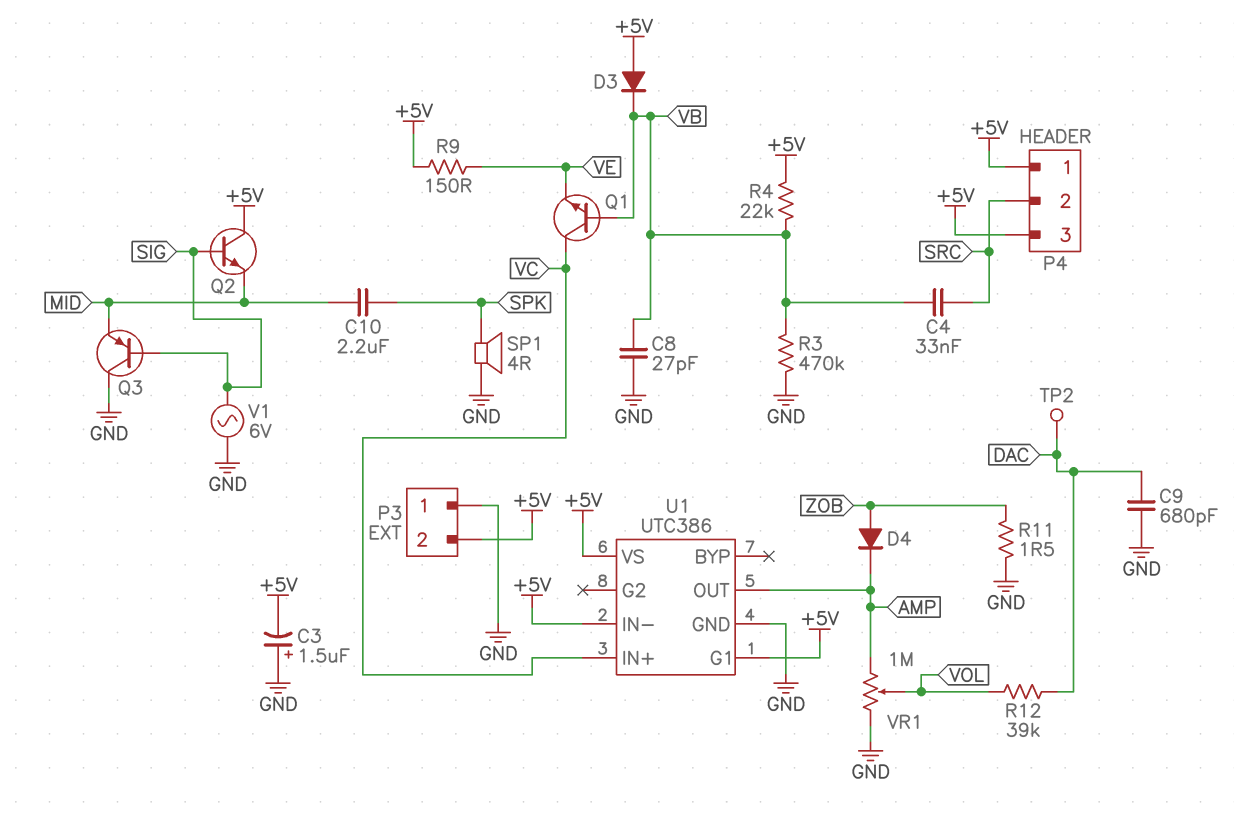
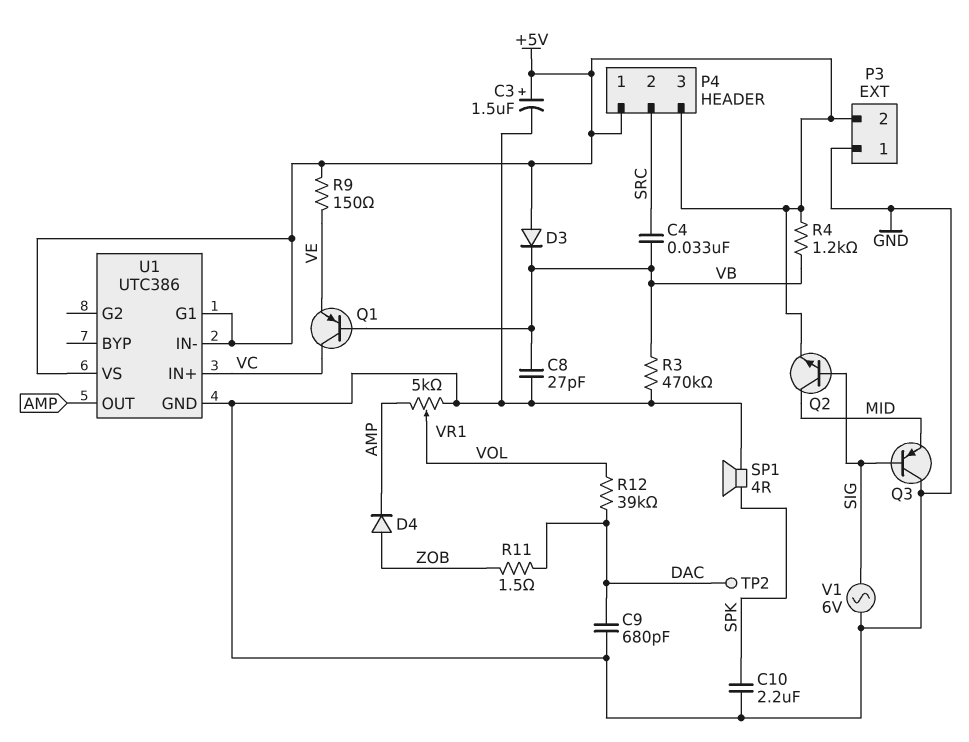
C3: 1.5uF (plus GND, minus +5V) -> 1.5uF (plus +5V, minus GND)
C10: 2.2uF (MID, SPK) -> 2.2uF (GND, SPK)
Q1: NPN (B VB, C VC, E VE) -> PNP (B VB, C VC, E VE)
Q2: NPN (B SIG, C +5V, E MID) -> NPN (B SIG, C MID, E +5V)
R4: 22k (+5V, VB) -> 1.2k (+5V, VB)
R11: 1.5 (GND, ZOB) -> 1.5 (DAC, ZOB)
VR1: 1M (AMP, GND, wiper VOL) -> 5k (AMP, GND, wiper VOL)

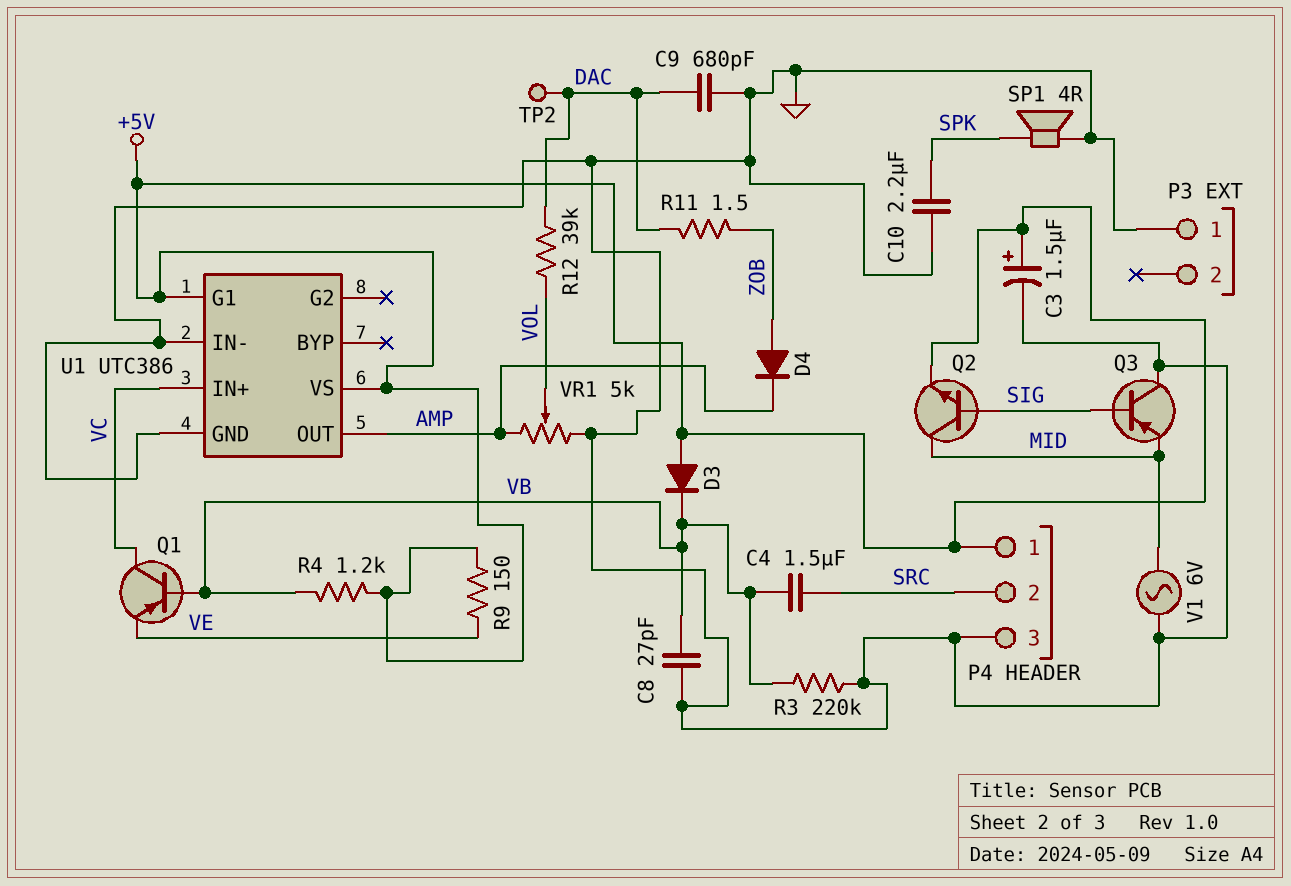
C4: 33nF (SRC, VB) -> 1.5uF (SRC, VB)
P3 pin 2: +5V -> none
P4 pin 3: +5V -> GND
R3: 470k (GND, VB) -> 220k (GND, VB)
U1 pin IN-: +5V -> GND
V1: AC 6V (GND, SIG) -> AC 6V (GND, MID)

